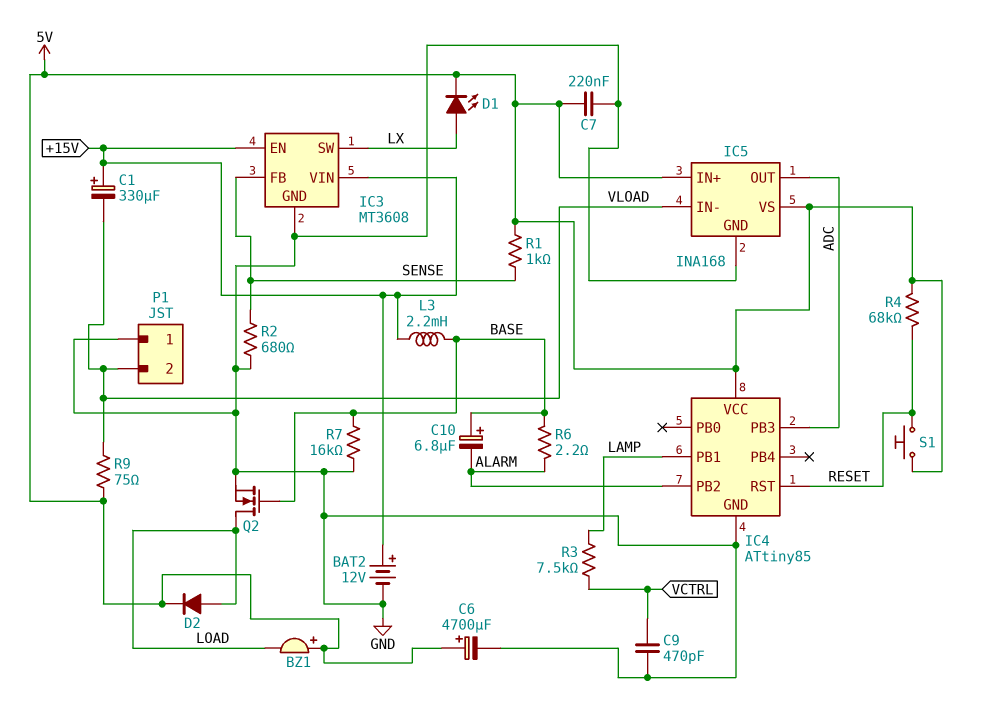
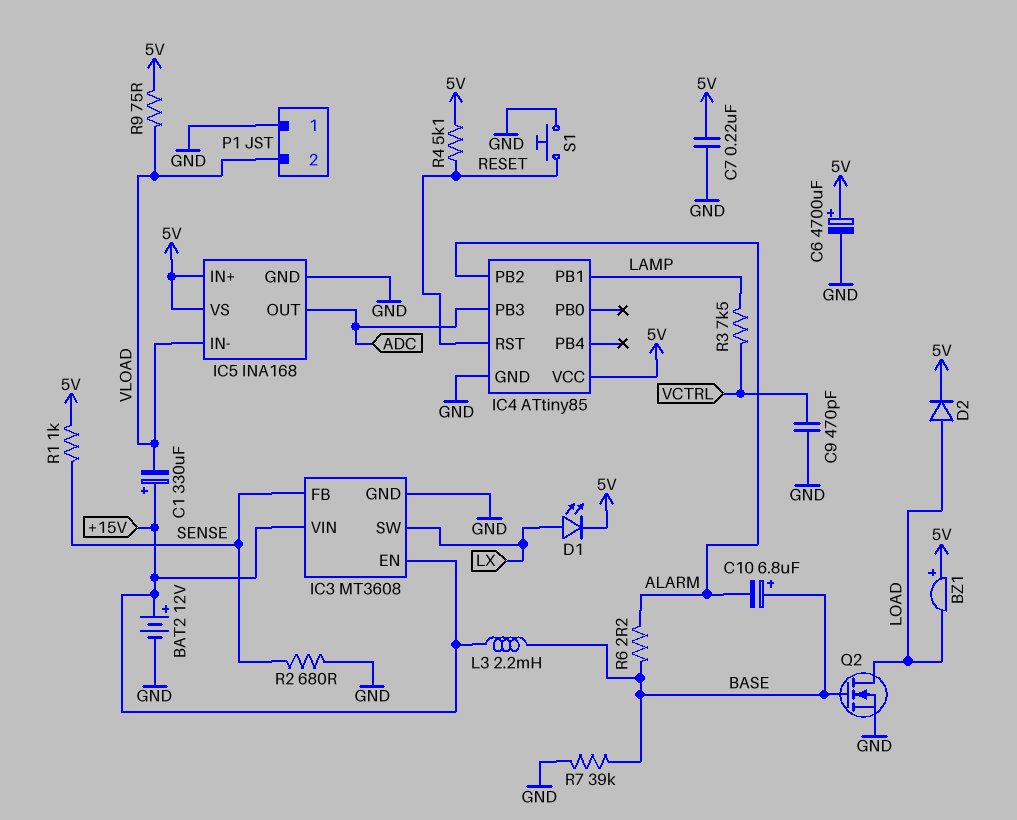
R4: 68k (5V, RESET) -> 5.1k (5V, RESET)
R7: 16k (BASE, GND) -> 39k (BASE, GND)
S1: button (5V, RESET) -> button (GND, RESET)

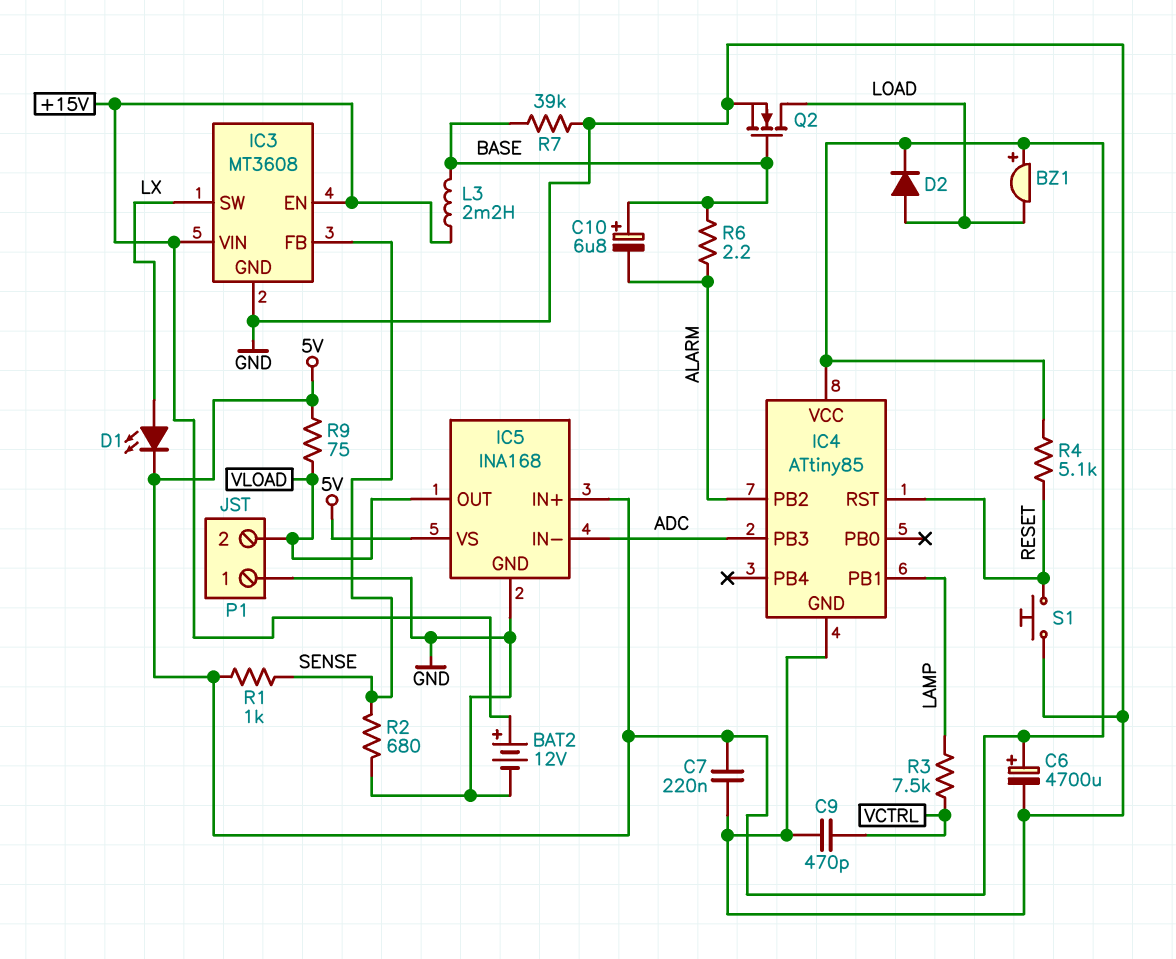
C1: 330uF (plus +15V, minus VLOAD) -> none
IC5 pin IN-: VLOAD -> ADC
IC5 pin OUT: ADC -> VLOAD

